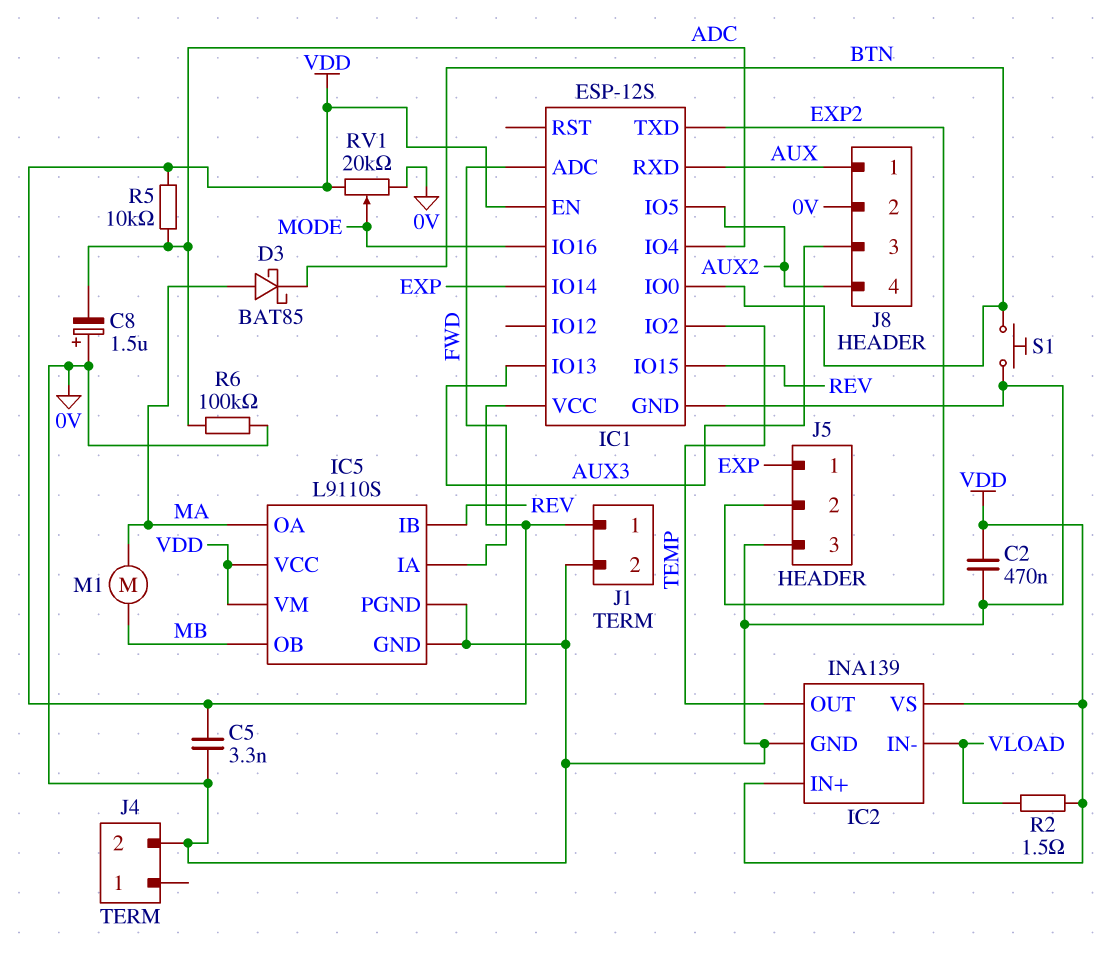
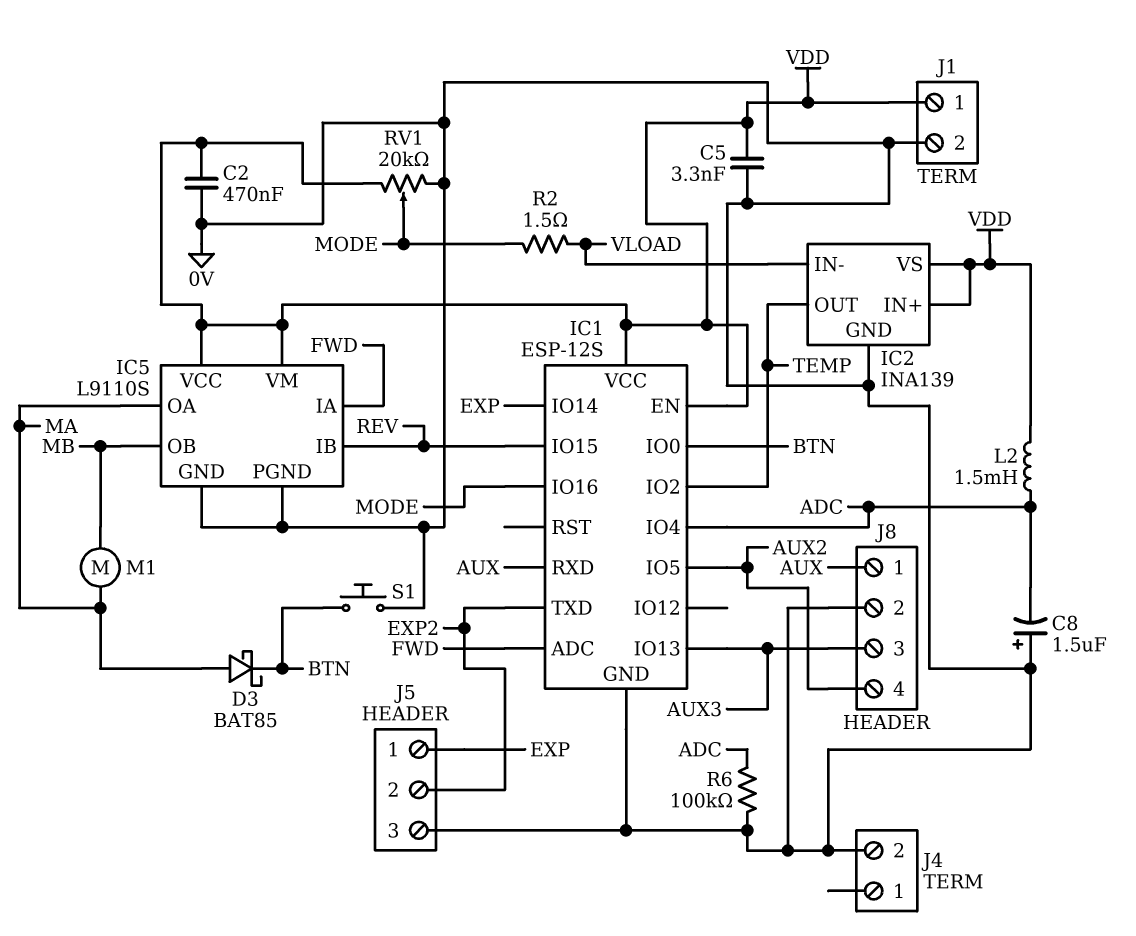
L2: none -> 1.5mH (ADC, VDD)
R2: 1.5 (VDD, VLOAD) -> 1.5 (MODE, VLOAD)
R5: 10k (ADC, VDD) -> none

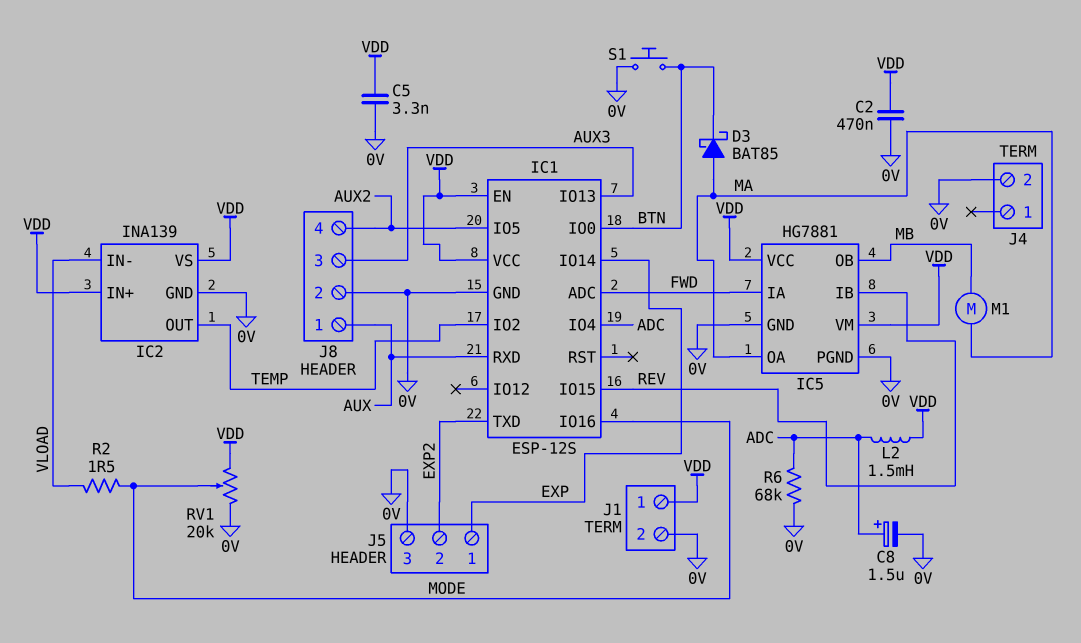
C8: 1.5uF (plus 0V, minus ADC) -> 1.5uF (plus ADC, minus 0V)
IC5: L9110S -> HG7881
R6: 100k (0V, ADC) -> 68k (0V, ADC)

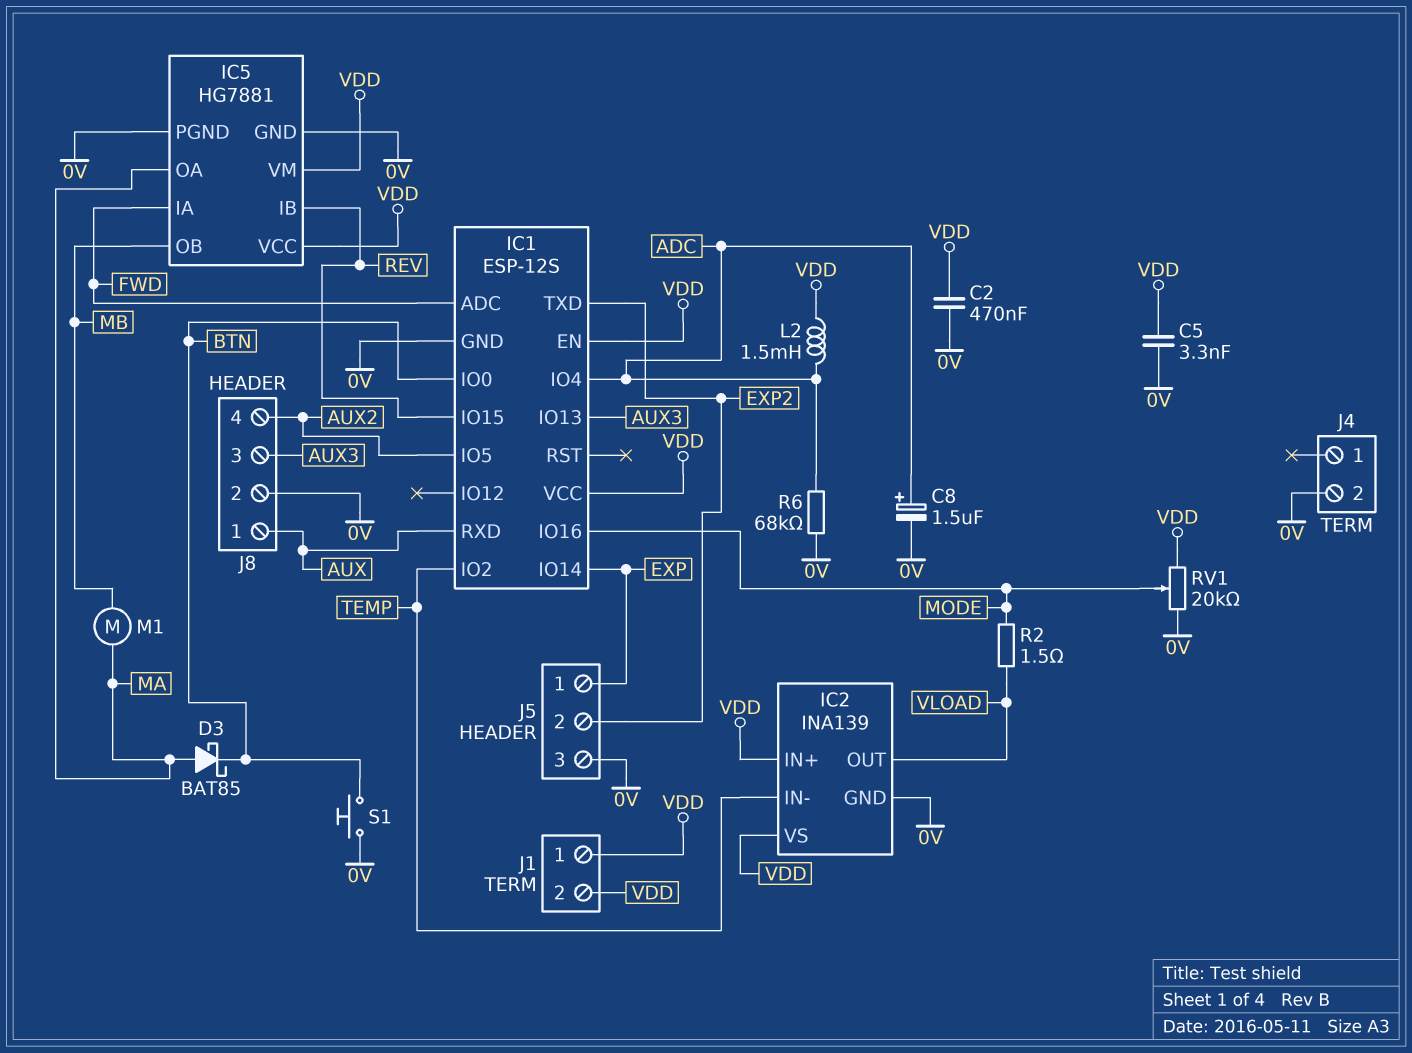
IC2 pin IN-: VLOAD -> TEMP
IC2 pin OUT: TEMP -> VLOAD
J1 pin 2: 0V -> VDD

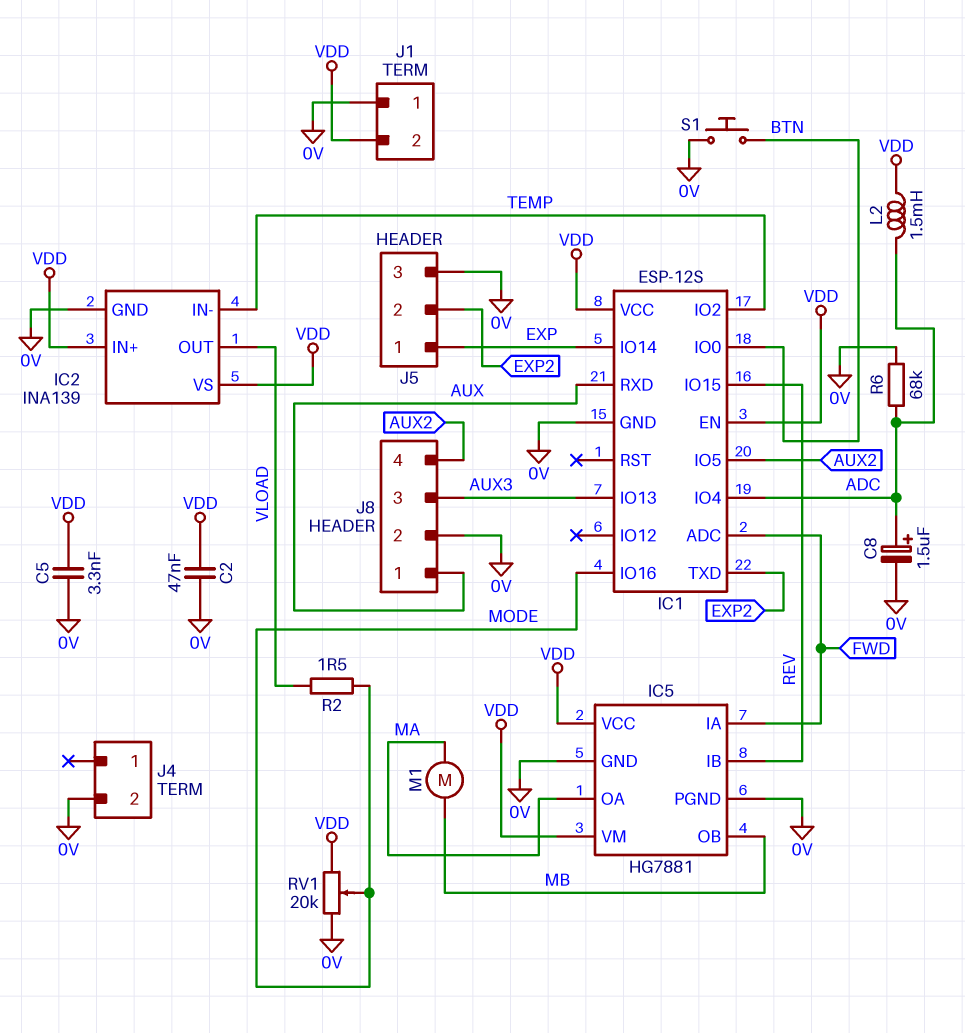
C2: 470nF (0V, VDD) -> 47nF (0V, VDD)
D3: schottky BAT85 (A MA, K BTN) -> none
J1 pin 1: VDD -> 0V

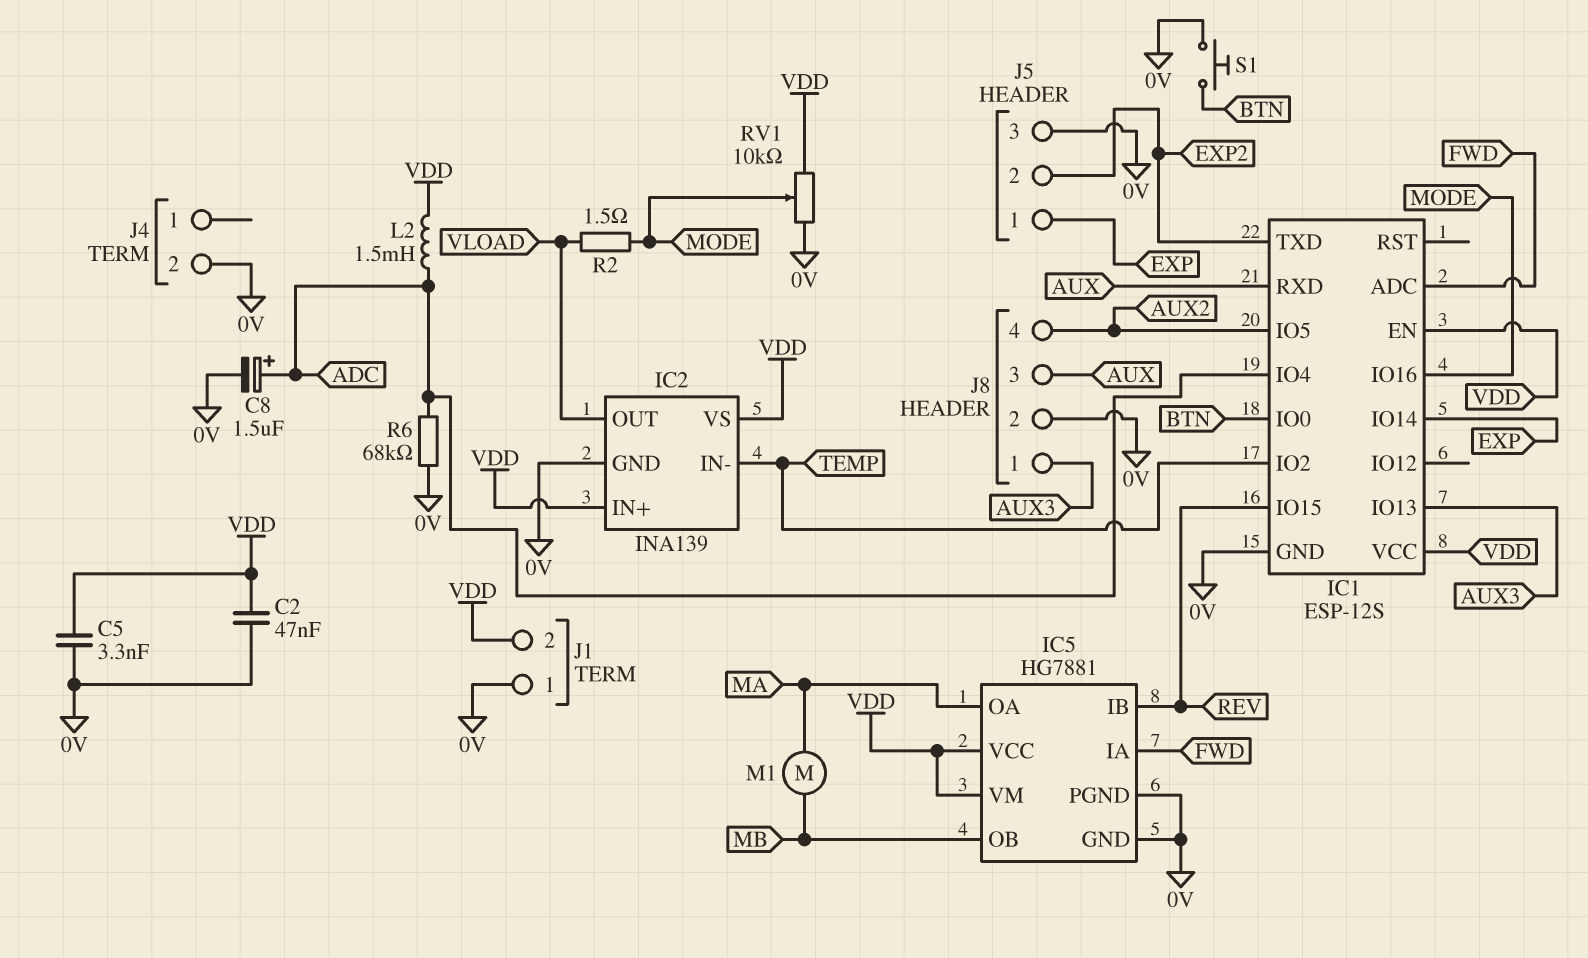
J8 pin 1: AUX -> AUX3
J8 pin 3: AUX3 -> AUX
RV1: 20k (0V, VDD, wiper MODE) -> 10k (0V, VDD, wiper MODE)

